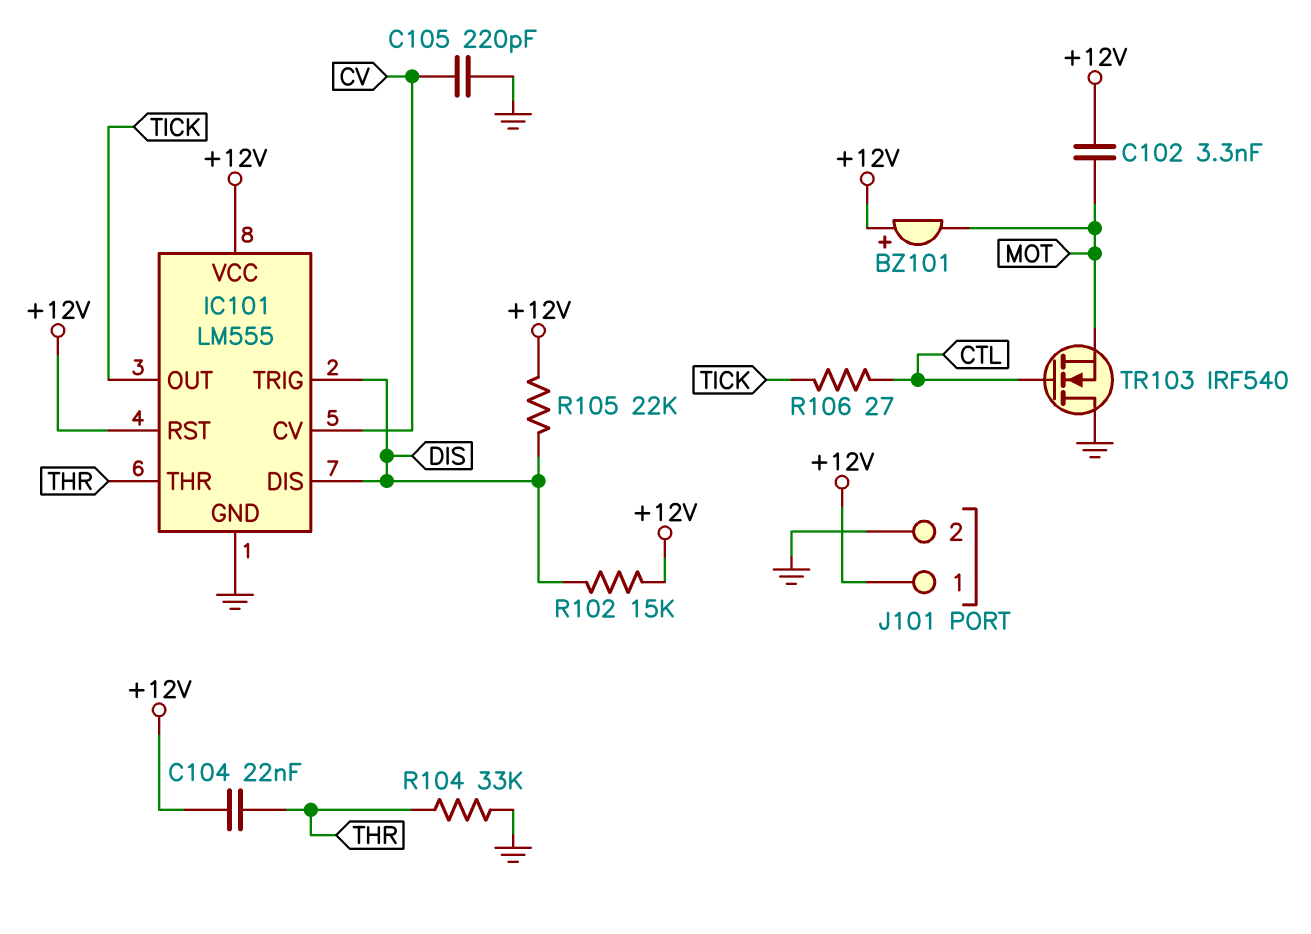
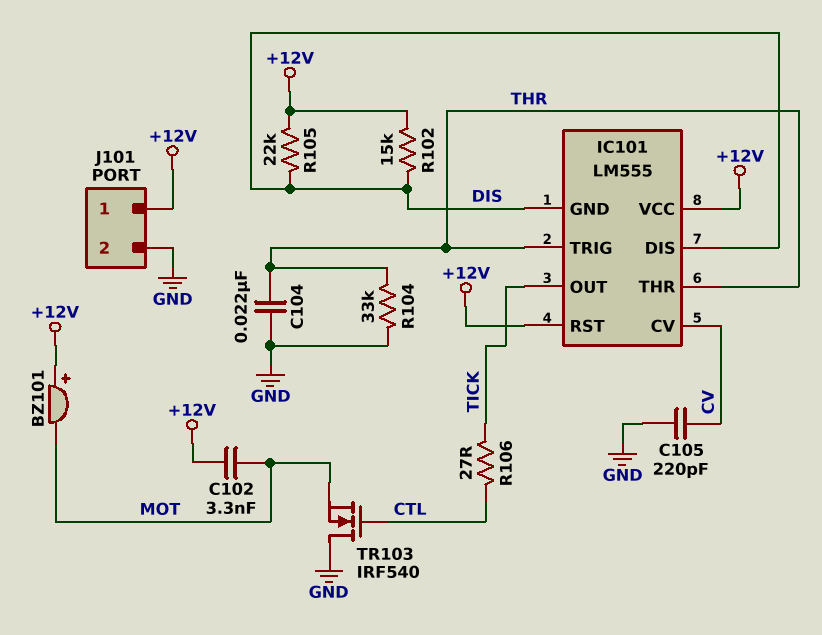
C104: 22nF (+12V, THR) -> 22nF (GND, THR)
IC101 pin GND: GND -> DIS
IC101 pin TRIG: DIS -> THR

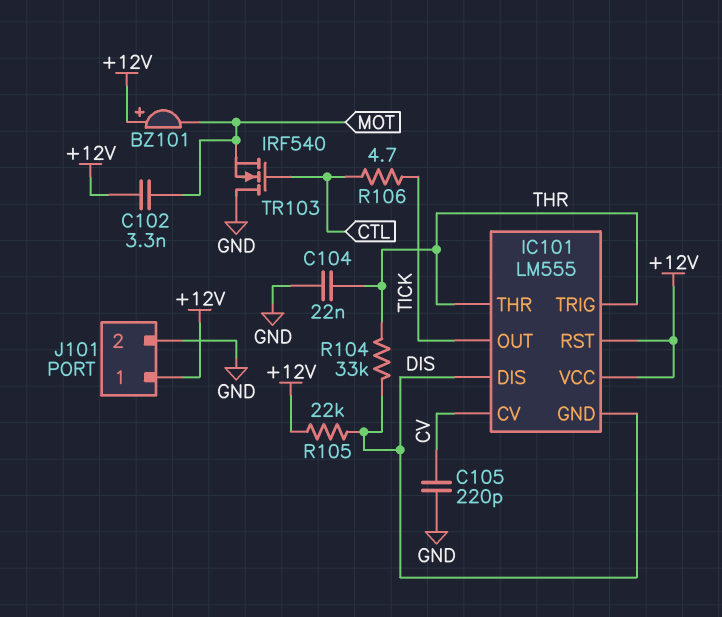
R102: 15k (+12V, DIS) -> none
R104: 33k (GND, THR) -> 33k (DIS, THR)
R106: 27 (CTL, TICK) -> 4.7 (CTL, TICK)

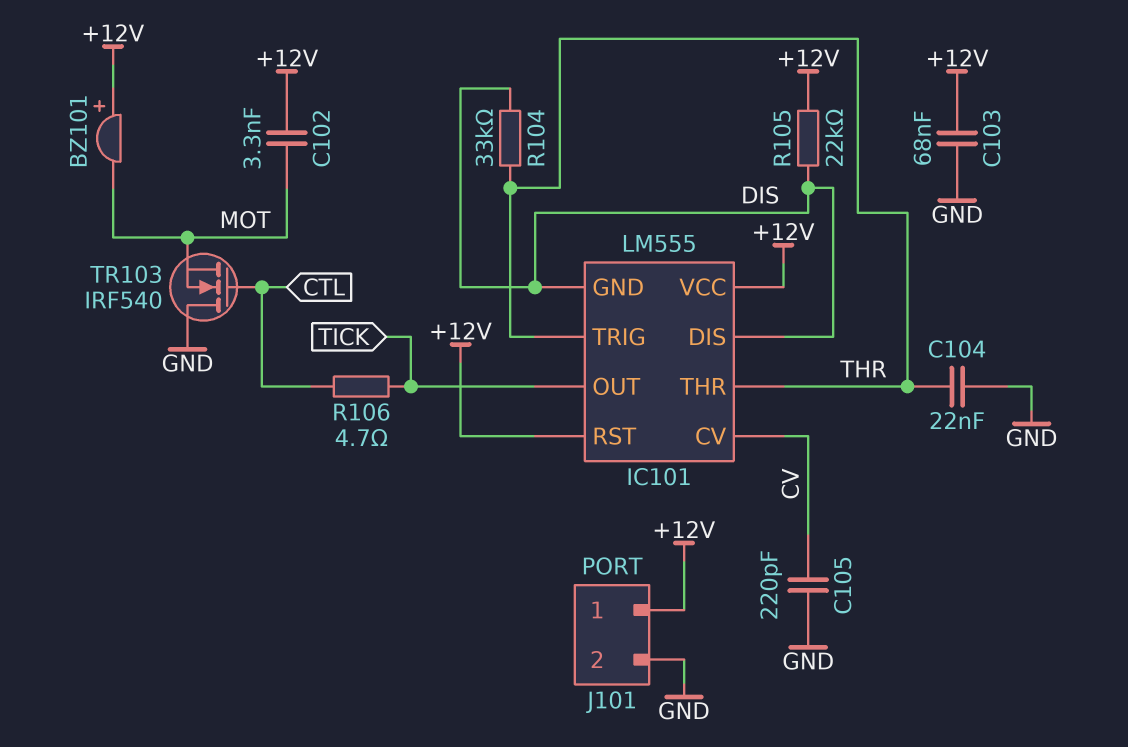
C103: none -> 68nF (+12V, GND)

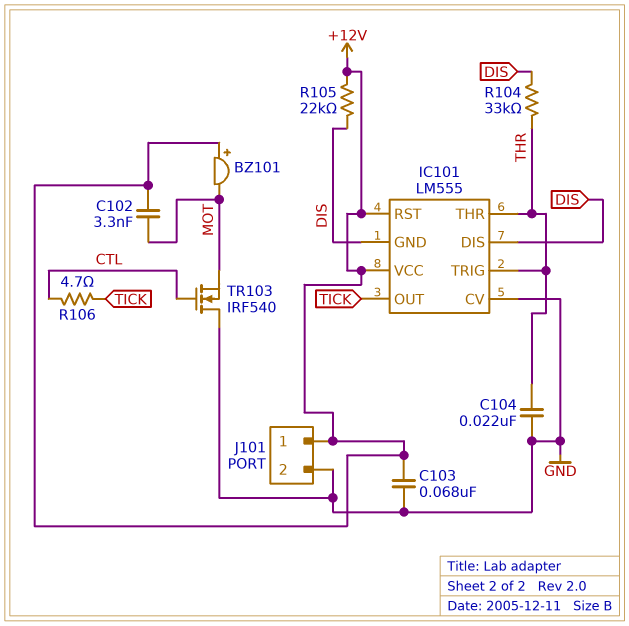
C105: 220pF (CV, GND) -> none
IC101 pin CV: CV -> GND

